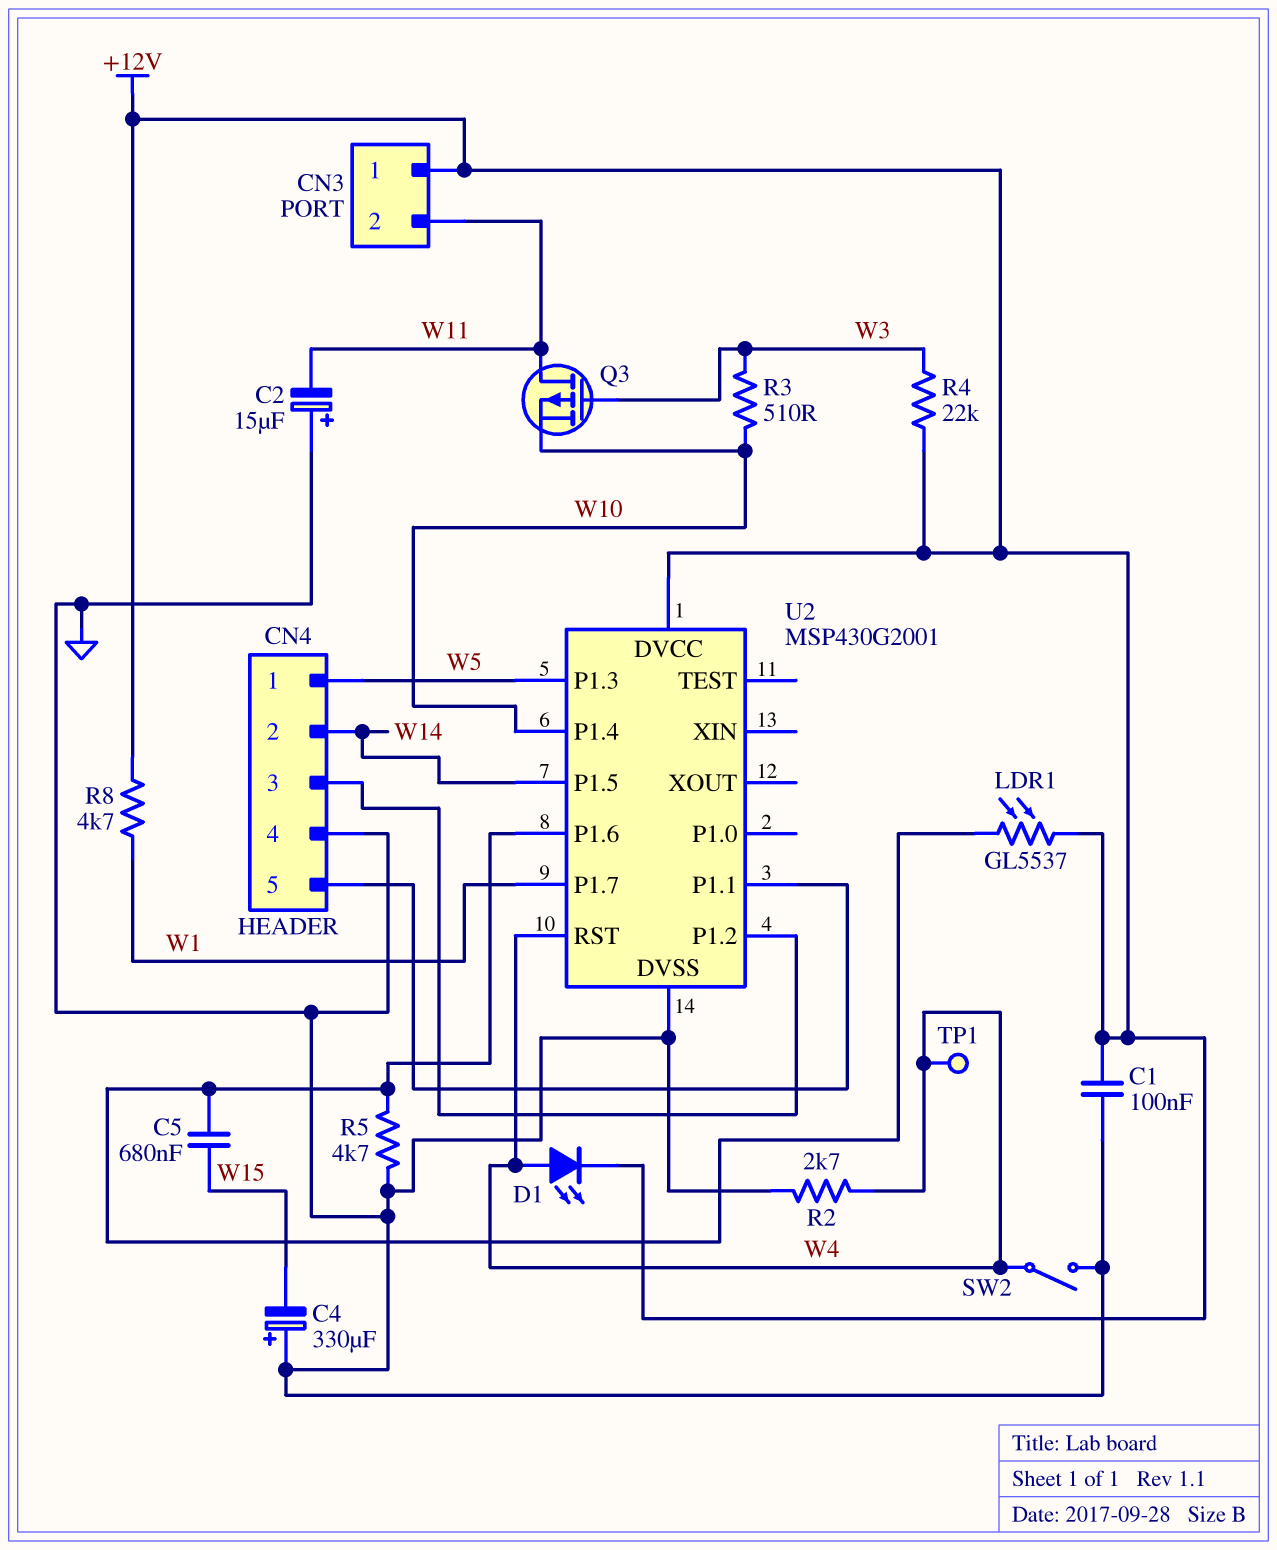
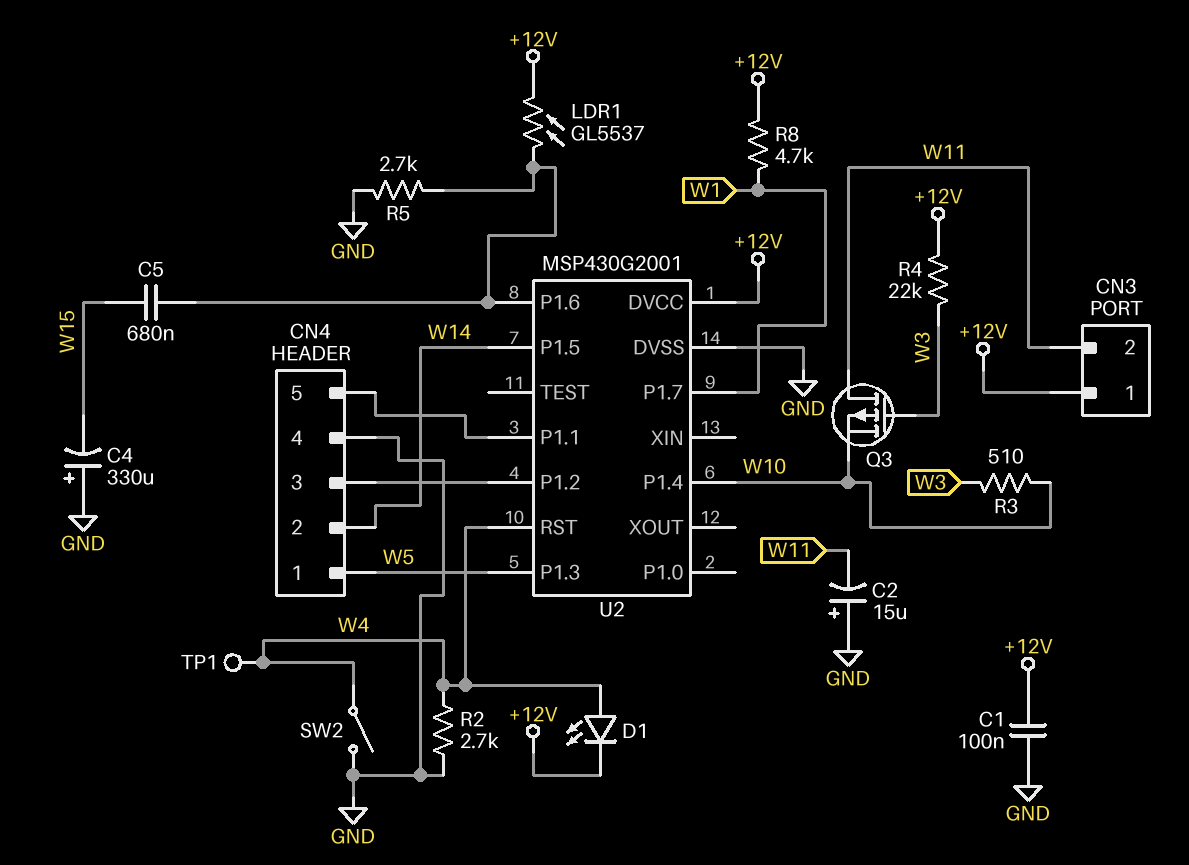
R5: 4.7k (GND, U2/P1.6) -> 2.7k (GND, U2/P1.6)

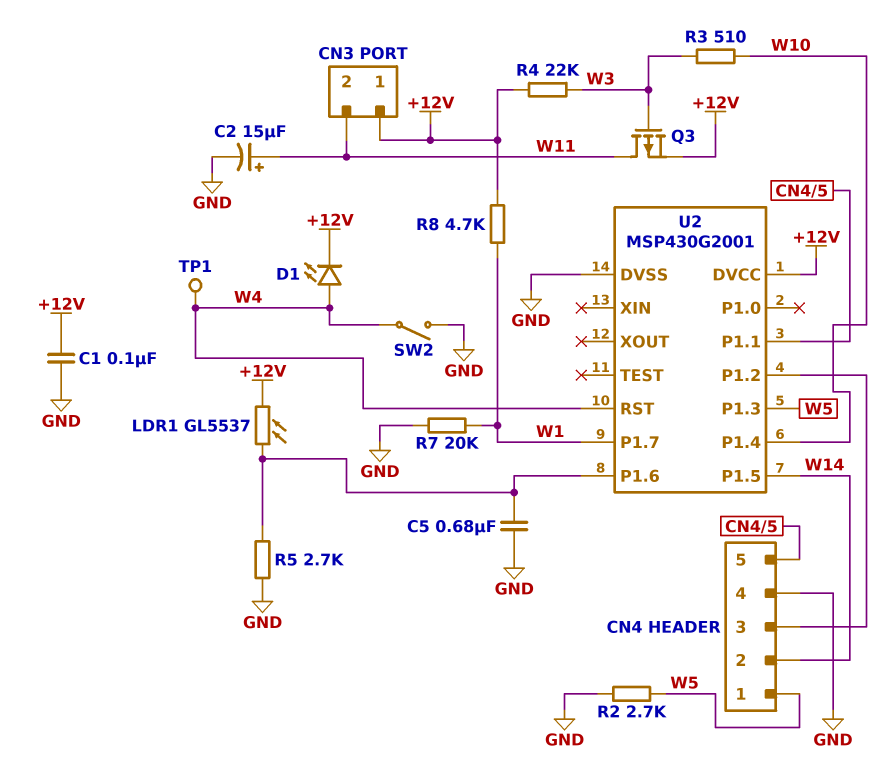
C2: 15uF (plus GND, minus W11) -> 15uF (plus W11, minus GND)
C4: 330uF (plus GND, minus W15) -> none
C5: 680nF (U2/P1.6, W15) -> 680nF (GND, U2/P1.6)
Q3: PMOS (G W3, D W11, S W10) -> PMOS (G W3, D W11, S +12V)
R2: 2.7k (GND, W4) -> 2.7k (GND, W5)
R7: none -> 20k (GND, W1)

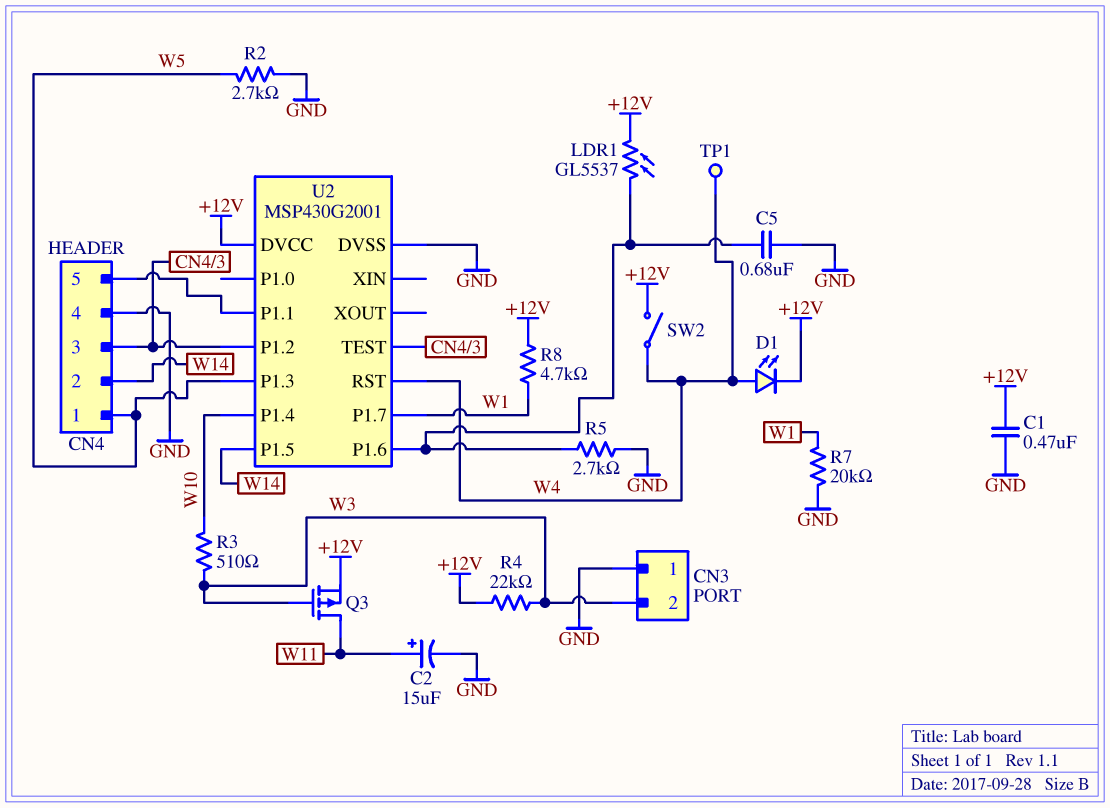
C1: 100nF (+12V, GND) -> 470nF (+12V, GND)
CN3 pin 1: +12V -> GND
CN3 pin 2: W11 -> W3
SW2: switch (GND, W4) -> switch (+12V, W4)
U2 pin TEST: none -> CN4/3

